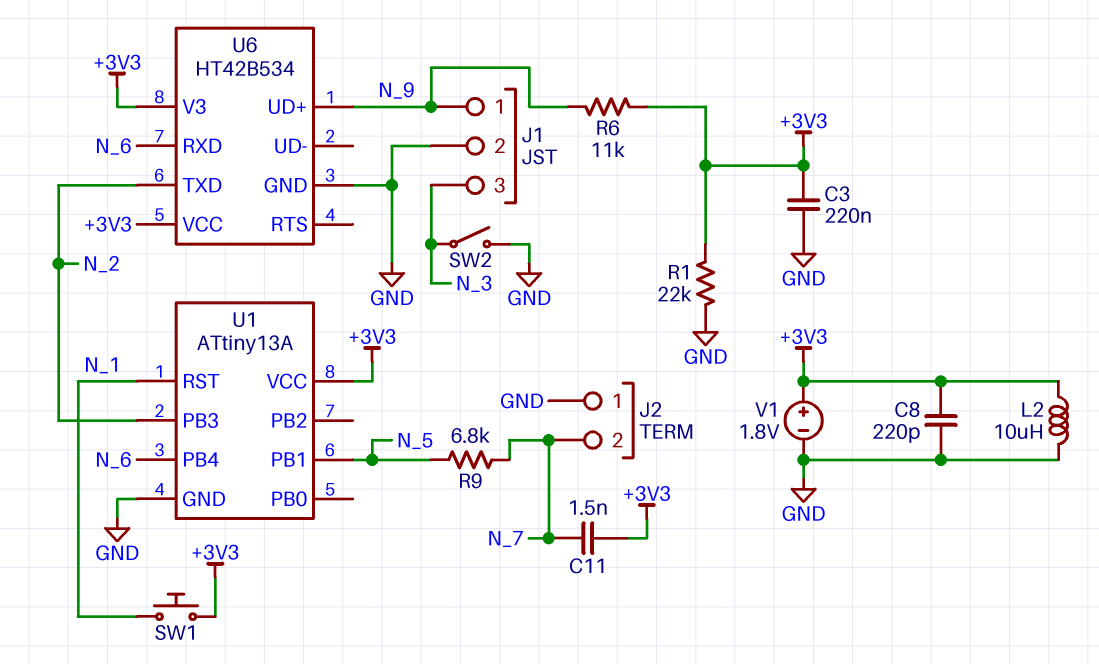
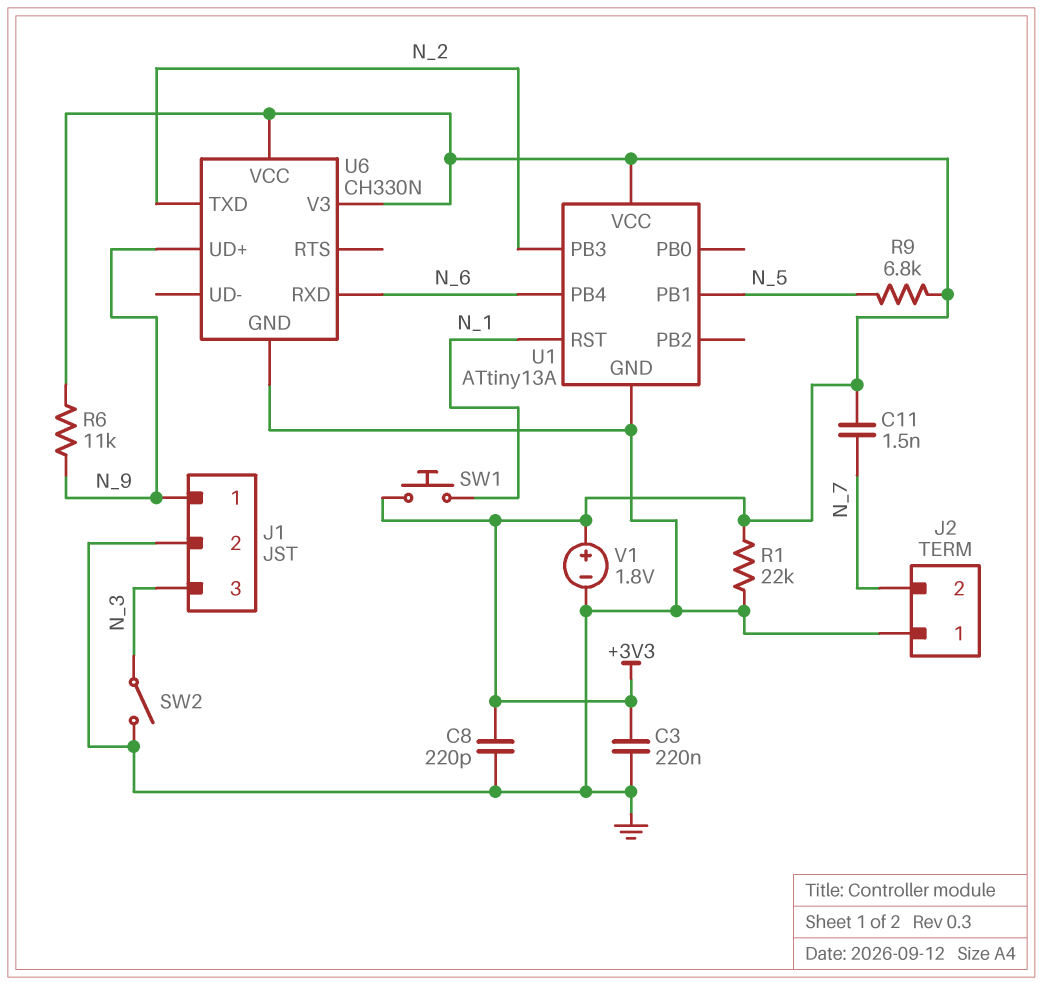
L2: 10uH (+3V3, GND) -> none
R9: 6.8k (N_5, N_7) -> 6.8k (+3V3, N_5)
U6: HT42B534 -> CH330N

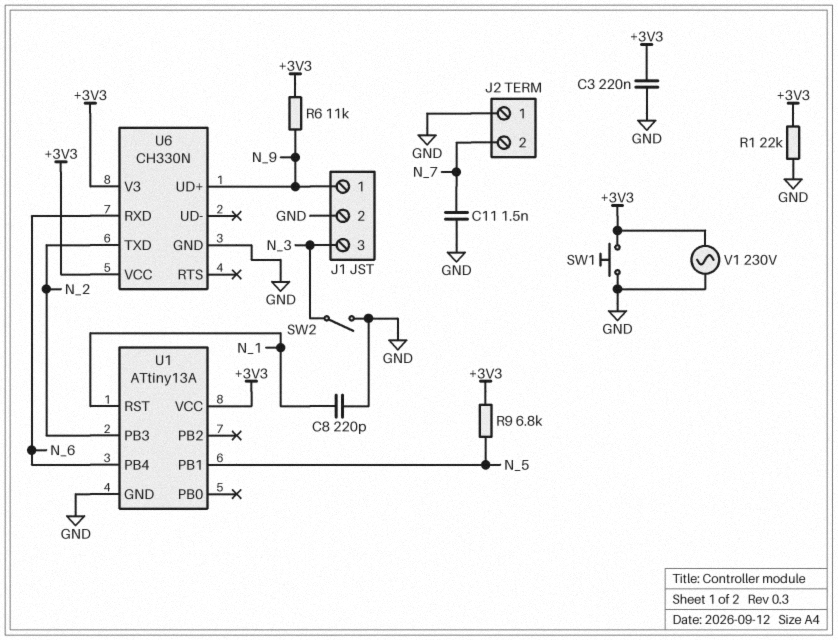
C8: 220pF (+3V3, GND) -> 220pF (GND, N_1)
C11: 1.5nF (+3V3, N_7) -> 1.5nF (GND, N_7)
SW1: button (+3V3, N_1) -> button (+3V3, GND)
V1: 1.8V (plus +3V3, minus GND) -> AC 230V (+3V3, GND)

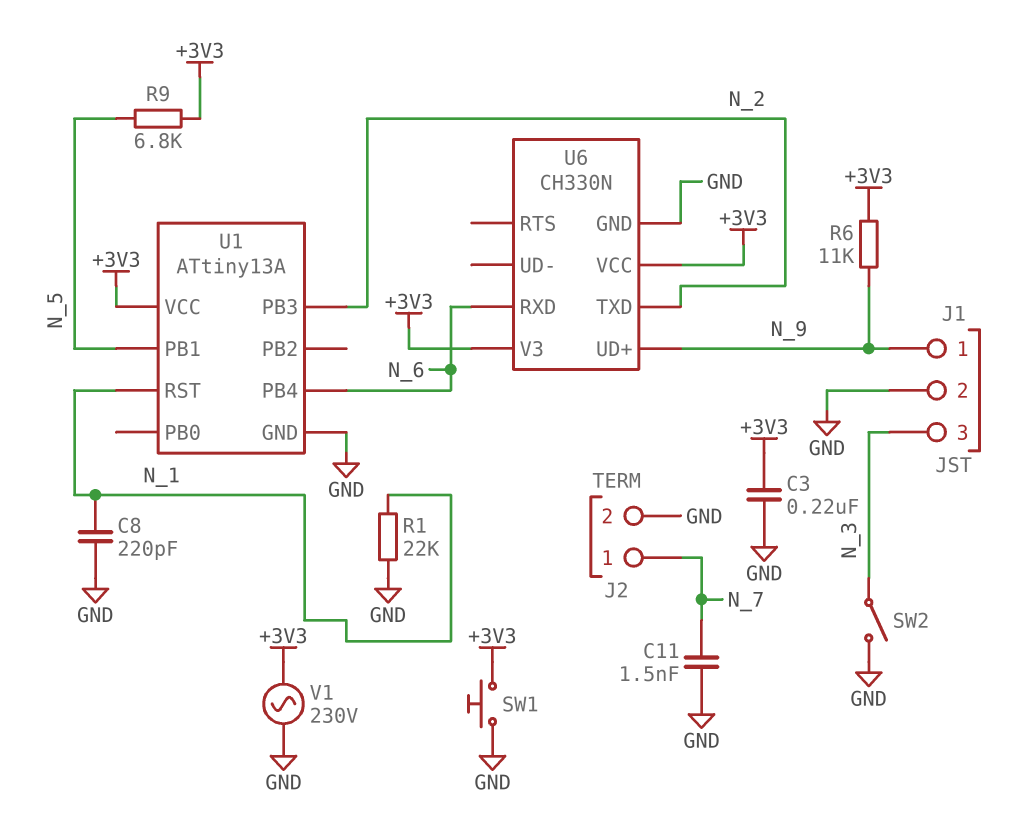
J2 pin 1: GND -> N_7
J2 pin 2: N_7 -> GND
R1: 22k (+3V3, GND) -> 22k (GND, N_1)

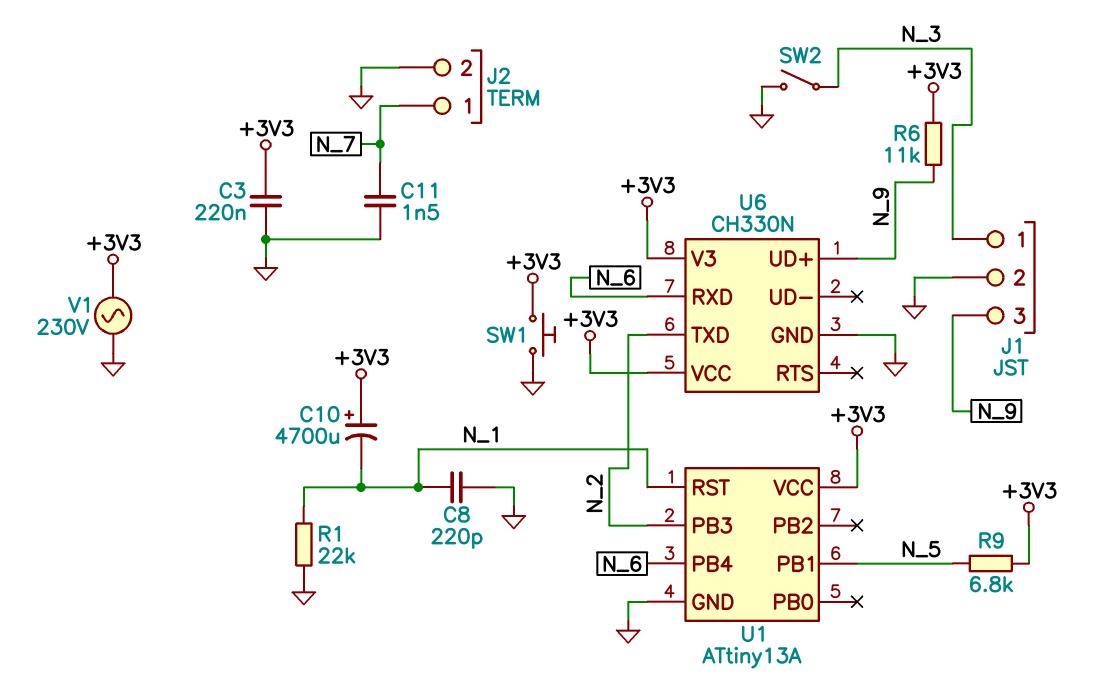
C10: none -> 4700uF (plus +3V3, minus N_1)
J1 pin 1: N_9 -> N_3
J1 pin 3: N_3 -> N_9

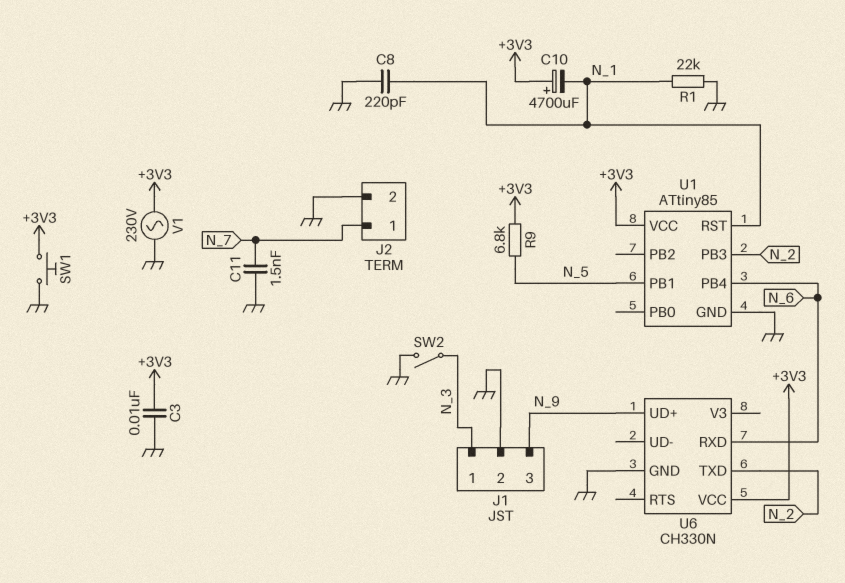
C3: 220nF (+3V3, GND) -> 10nF (+3V3, GND)
R6: 11k (+3V3, N_9) -> none
U1: ATtiny13A -> ATtiny85
U6 pin V3: +3V3 -> none

